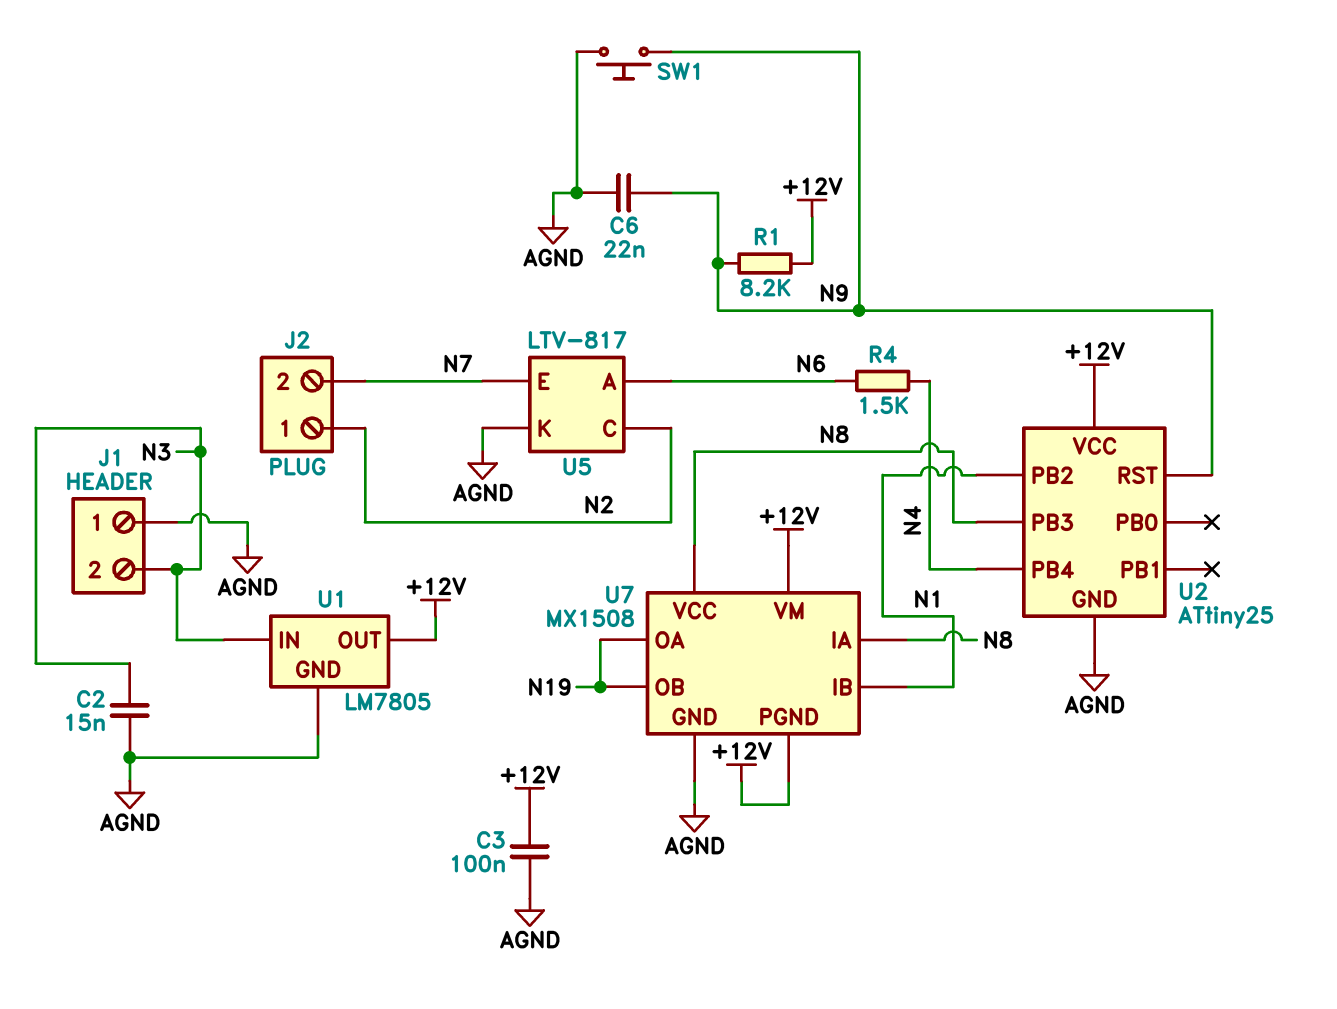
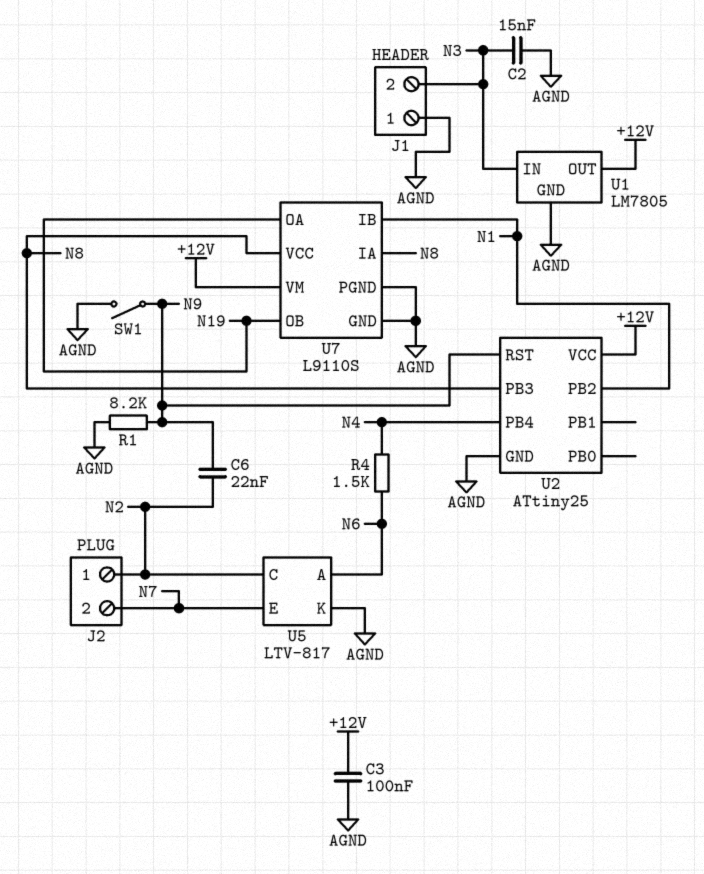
C6: 22nF (AGND, N9) -> 22nF (N2, N9)
R1: 8.2k (+12V, N9) -> 8.2k (AGND, N9)
SW1: button (AGND, N9) -> switch (AGND, N9)
U7: MX1508 -> L9110S
U7 pin PGND: +12V -> AGND

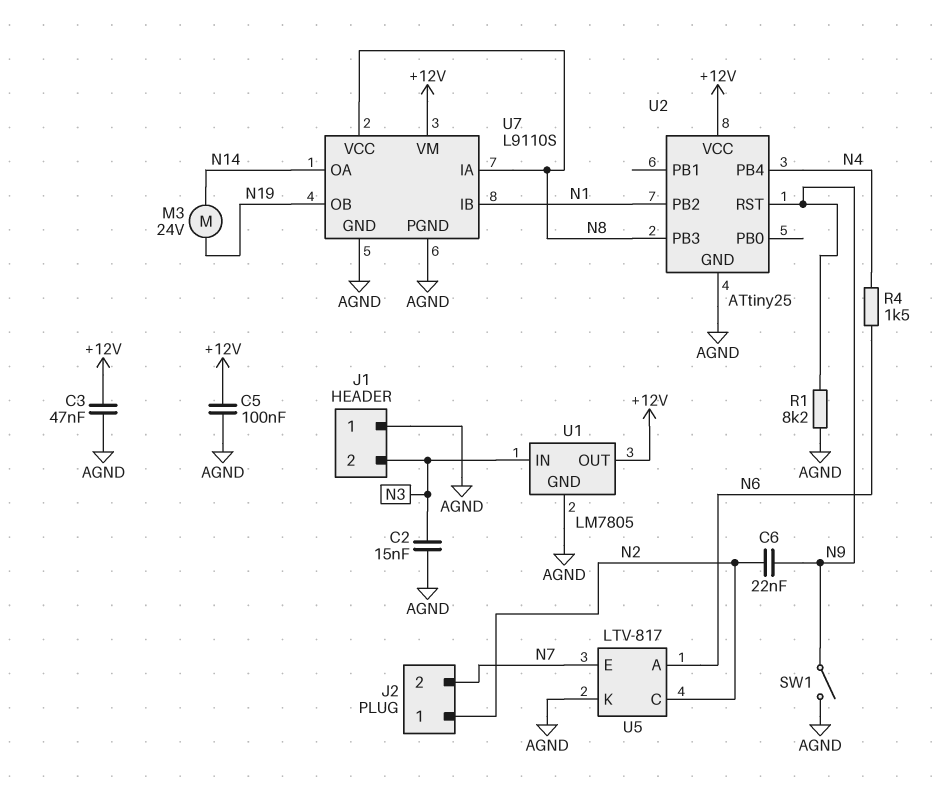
C3: 100nF (+12V, AGND) -> 47nF (+12V, AGND)
C5: none -> 100nF (+12V, AGND)
M3: none -> motor 24V (N14, N19)
U7 pin OA: N19 -> N14

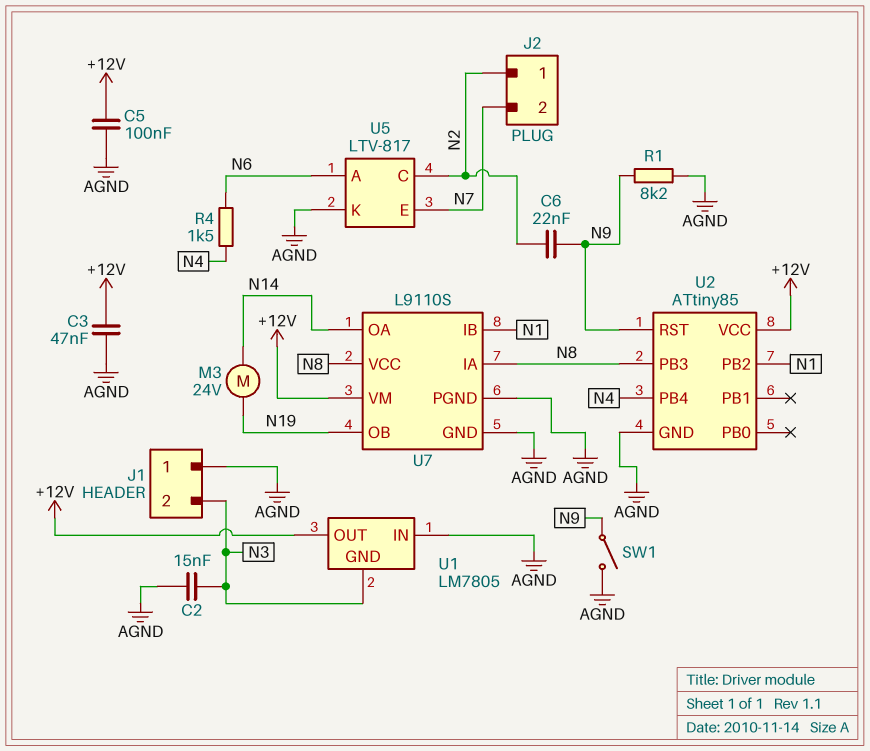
U1 pin GND: AGND -> N3
U1 pin IN: N3 -> AGND
U2: ATtiny25 -> ATtiny85

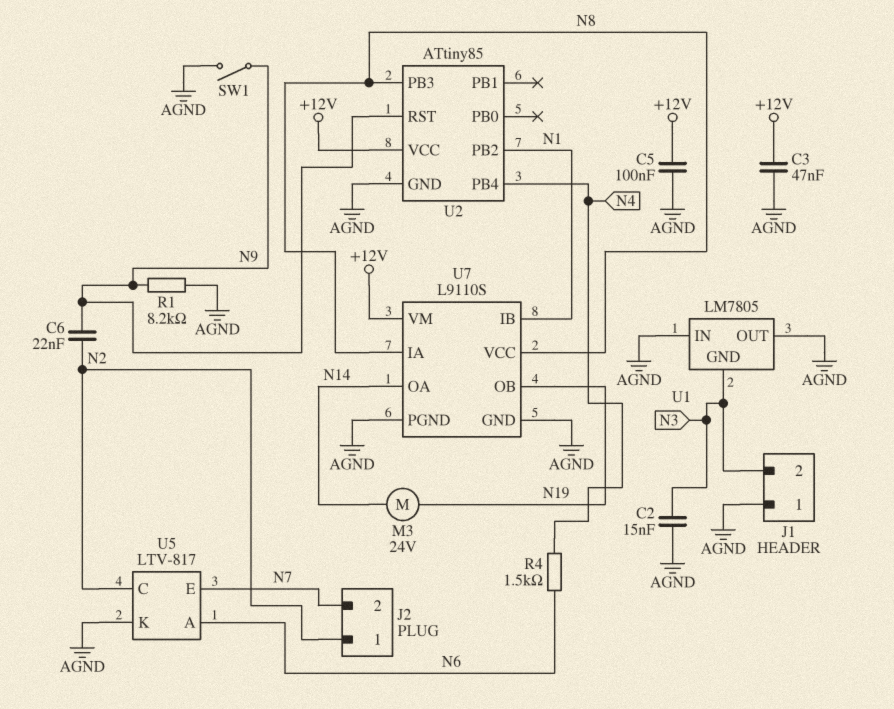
U1 pin OUT: +12V -> AGND

